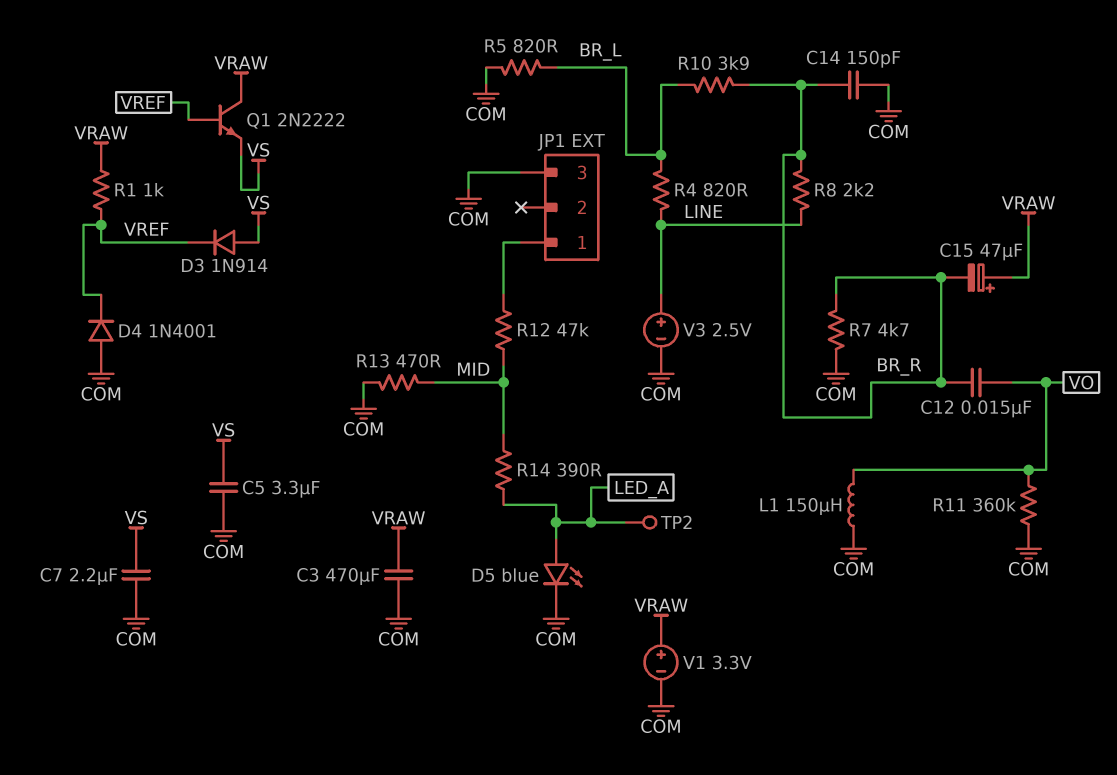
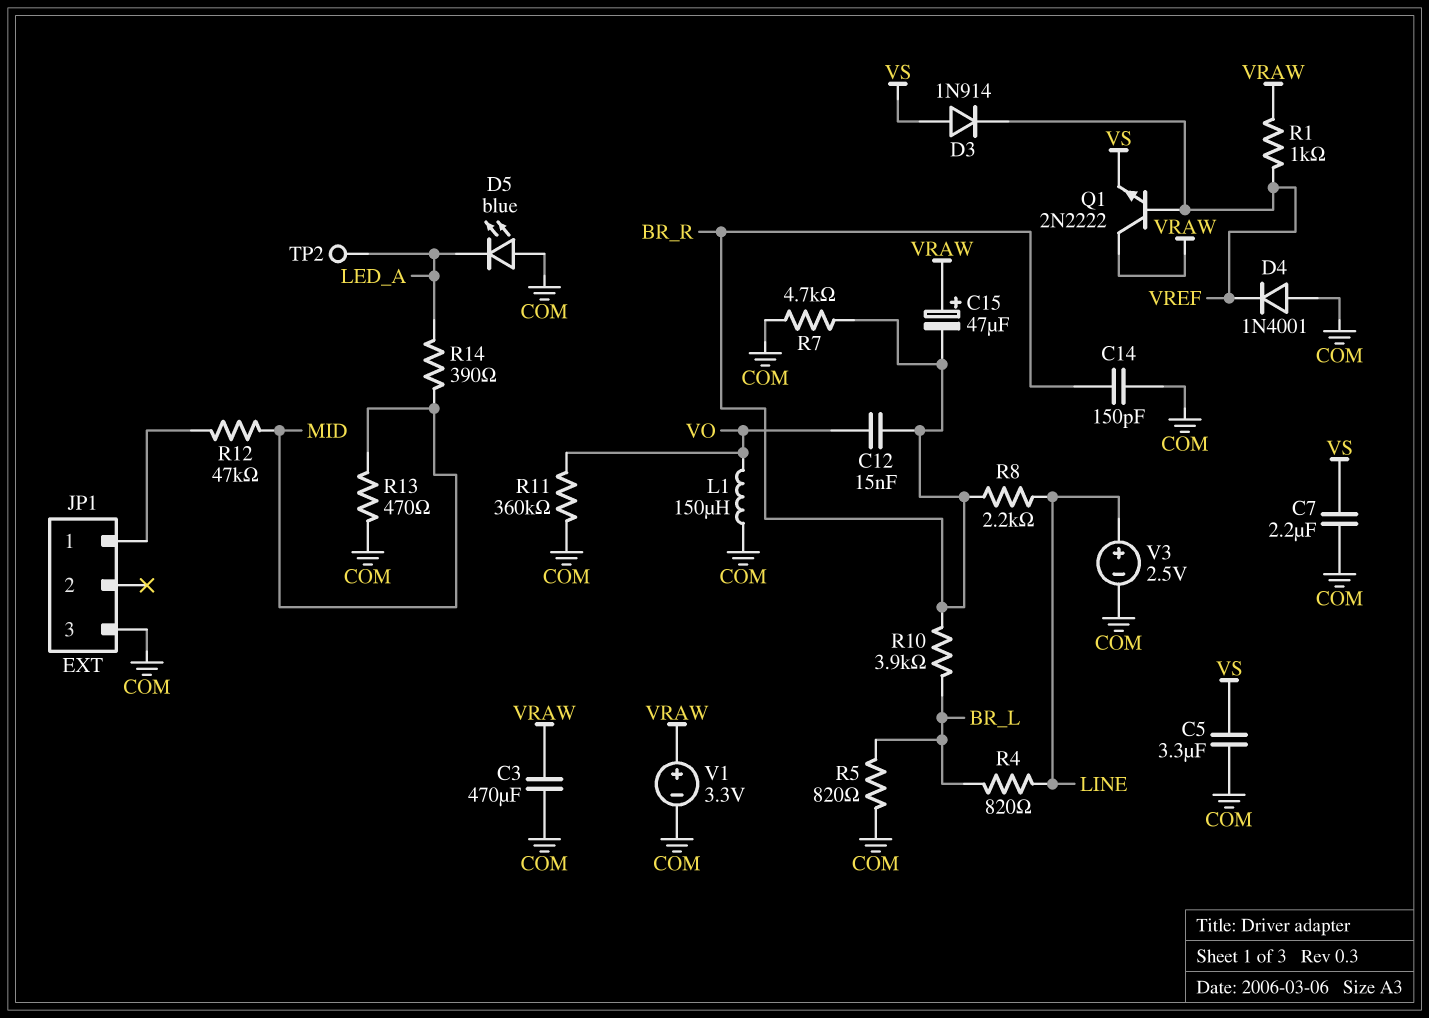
D5: LED blue (A LED_A, K COM) -> LED blue (A COM, K LED_A)

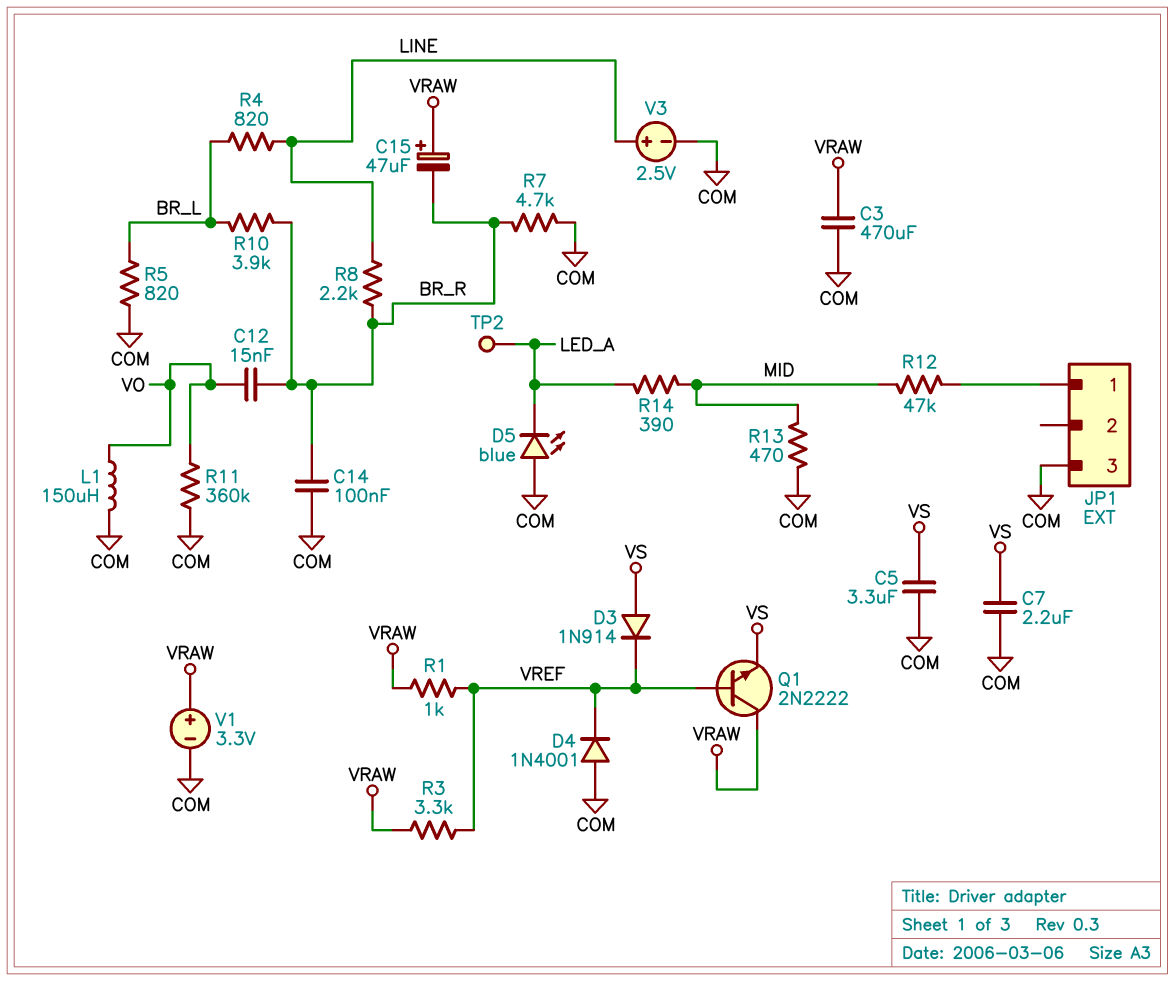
C14: 150pF (BR_R, COM) -> 100nF (BR_R, COM)
R3: none -> 3.3k (VRAW, VREF)

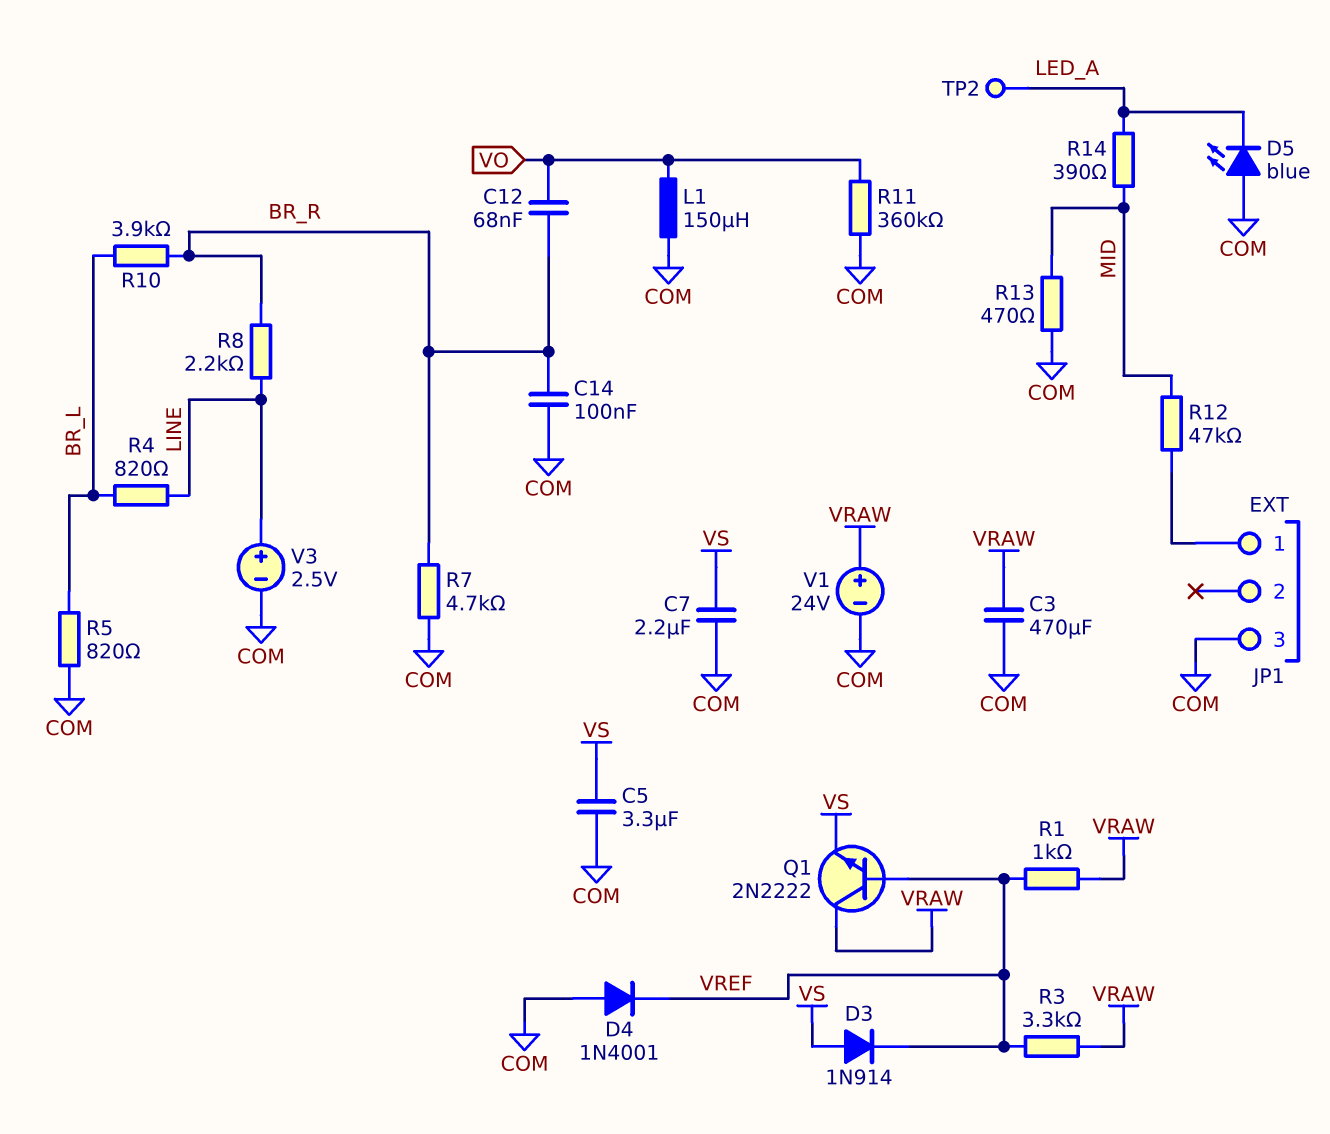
C12: 15nF (BR_R, VO) -> 68nF (BR_R, VO)
C15: 47uF (plus VRAW, minus BR_R) -> none
V1: 3.3V (plus VRAW, minus COM) -> 24V (plus VRAW, minus COM)

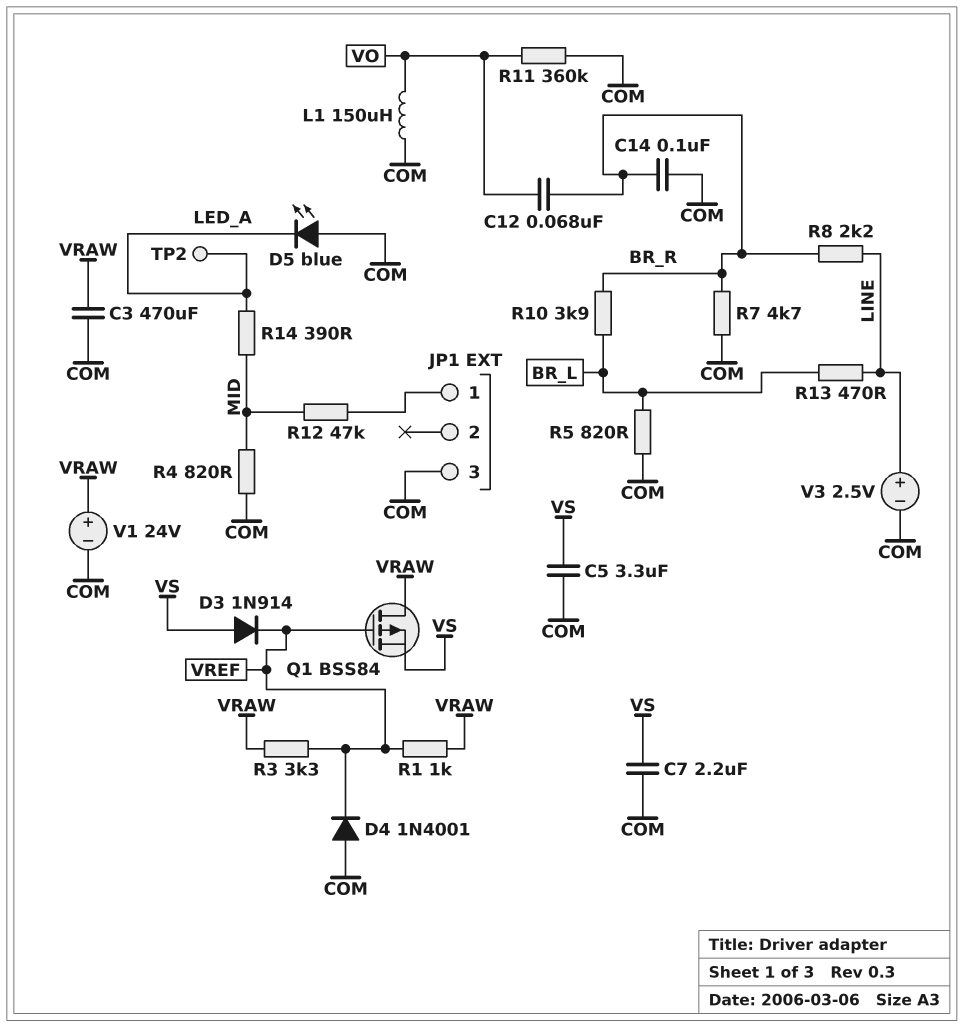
Q1: NPN 2N2222 (B VREF, C VRAW, E VS) -> PMOS BSS84 (G VREF, D VRAW, S VS)
R4: 820 (BR_L, LINE) -> 820 (COM, MID)
R13: 470 (COM, MID) -> 470 (BR_L, LINE)

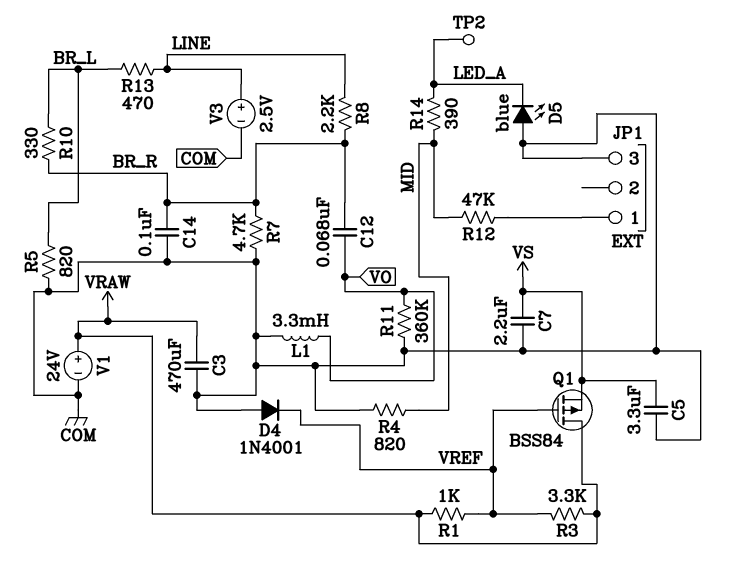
D3: diode 1N914 (A VS, K VREF) -> none
L1: 150uH (COM, VO) -> 3.3mH (COM, VO)
R10: 3.9k (BR_L, BR_R) -> 330 (BR_L, BR_R)

